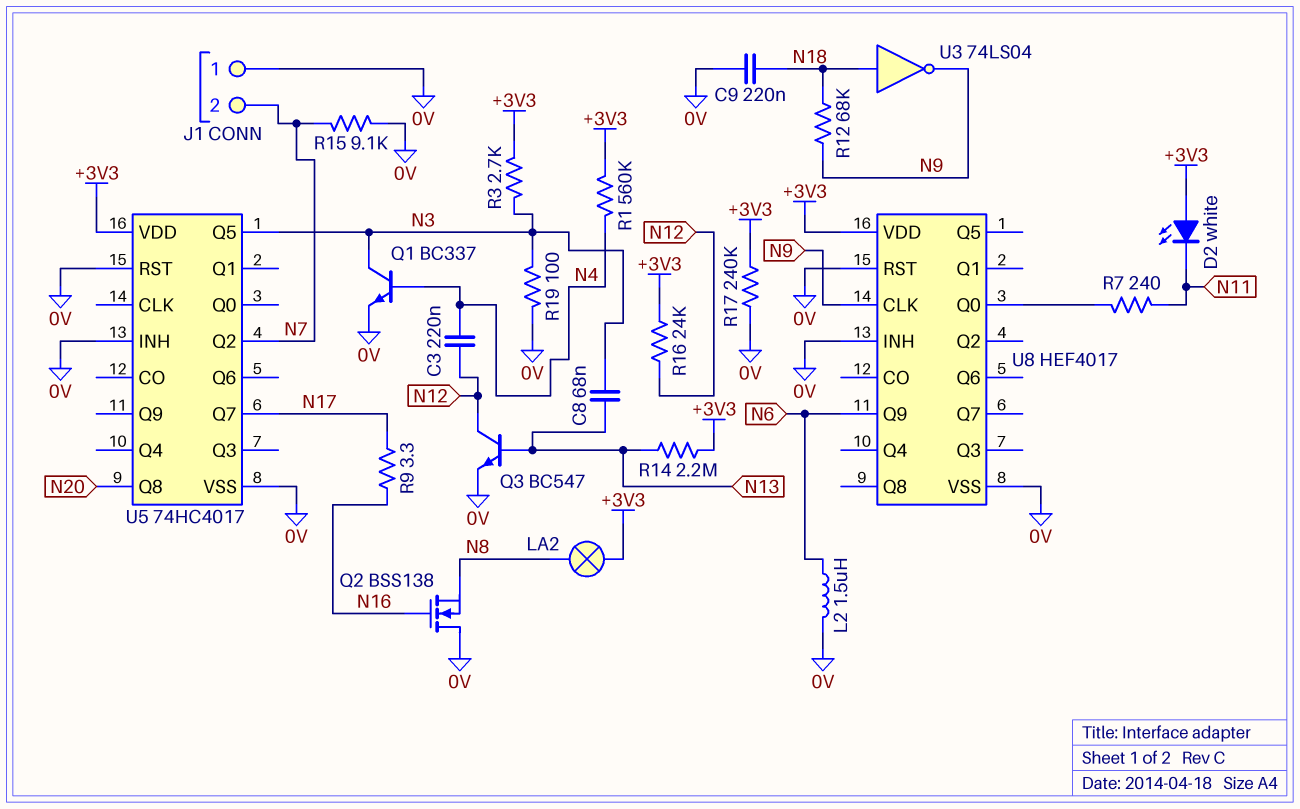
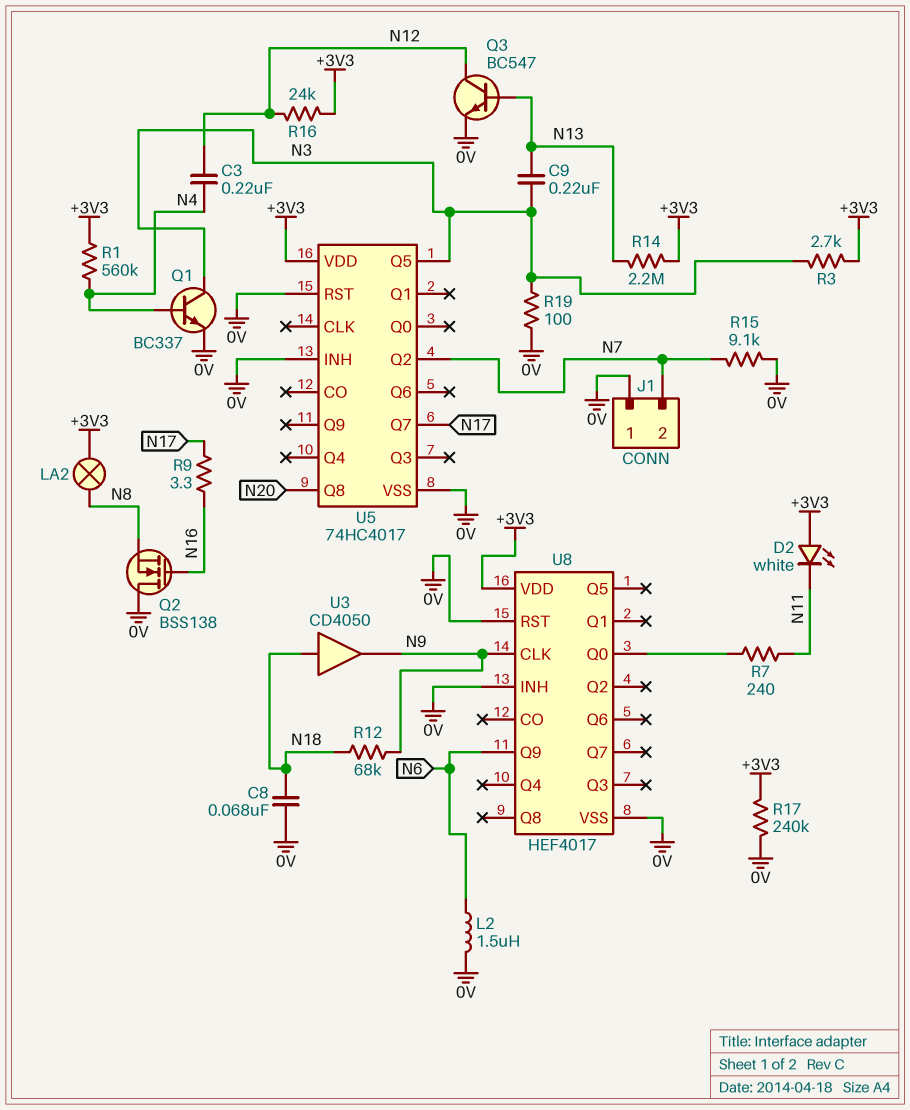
C8: 68nF (N3, N13) -> 68nF (0V, N18)
C9: 220nF (0V, N18) -> 220nF (N3, N13)
U3: NOT 74LS04 (in N18, out N9) -> buffer CD4050 (in N18, out N9)

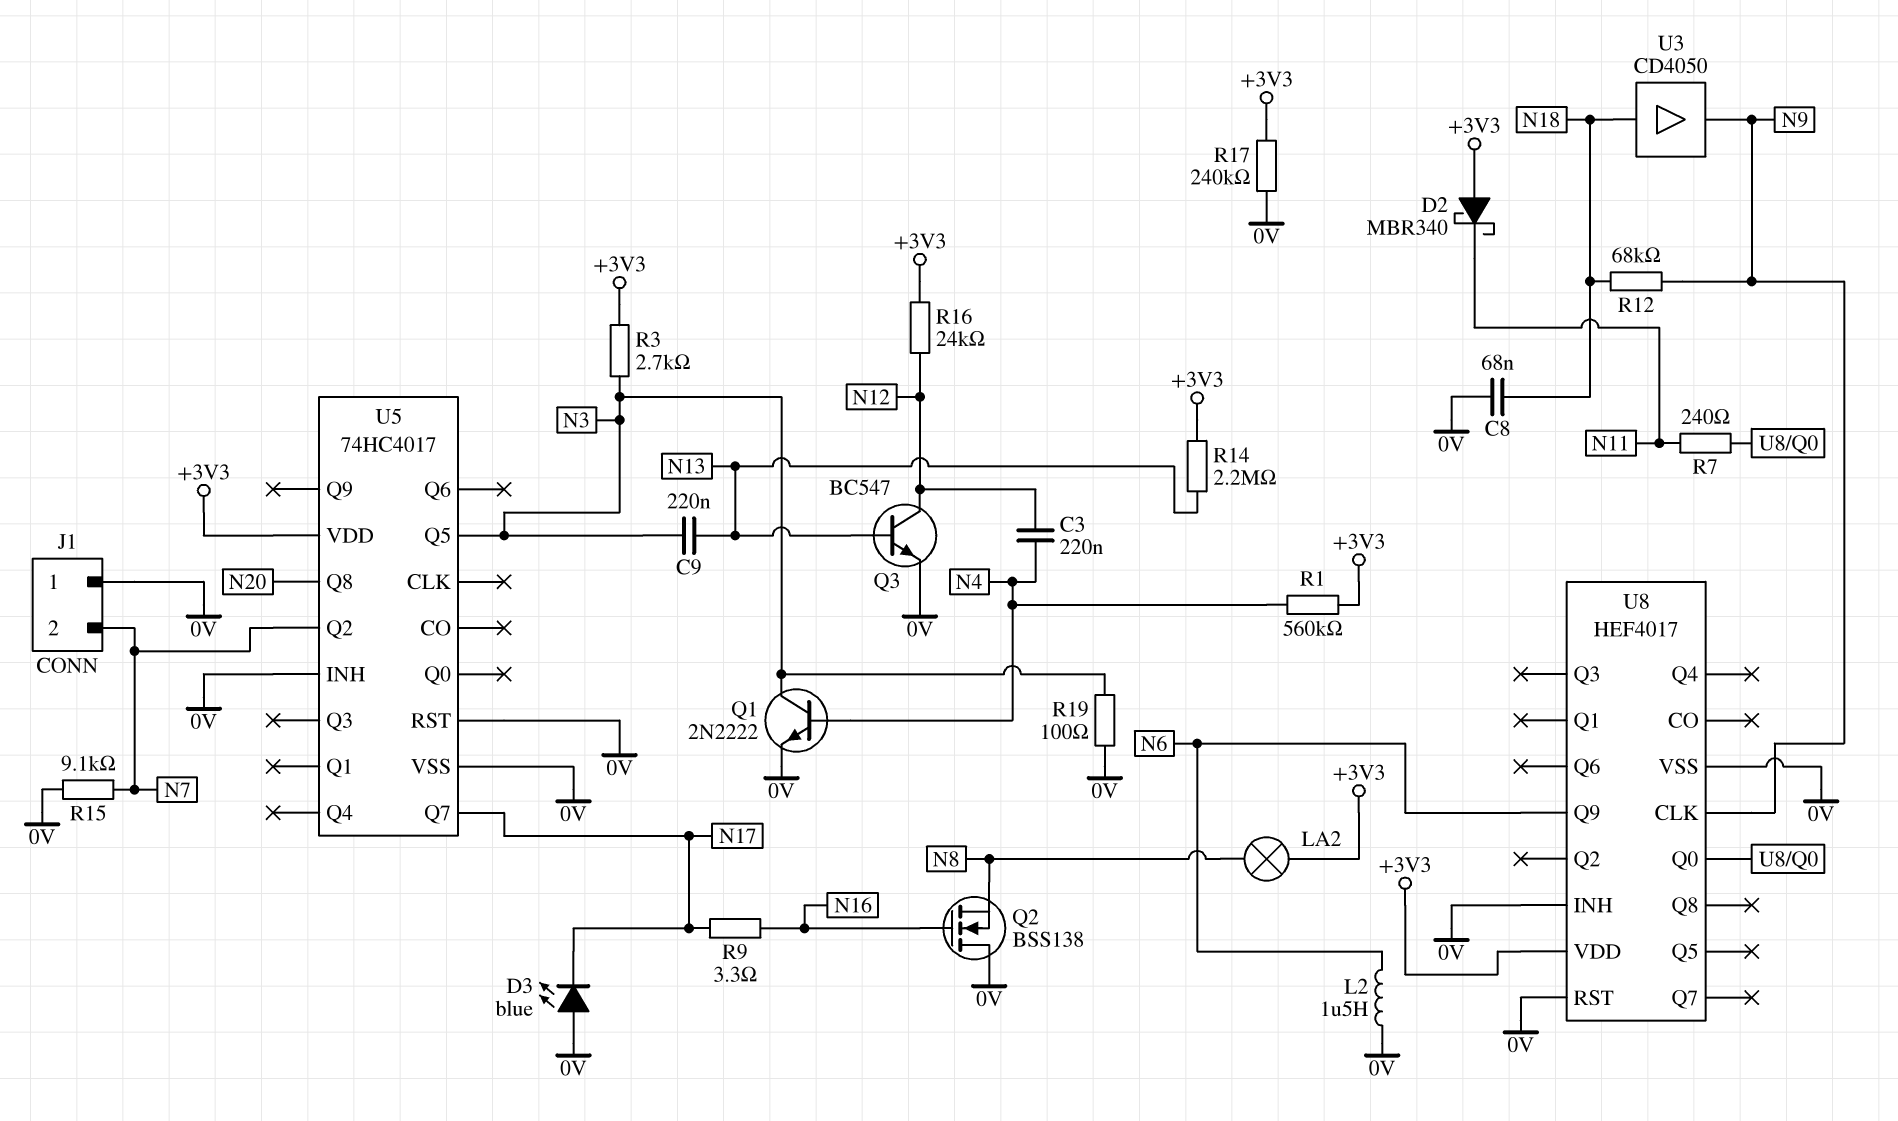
D2: LED white (A +3V3, K N11) -> schottky MBR340 (A +3V3, K N11)
D3: none -> LED blue (A 0V, K N17)
Q1: NPN BC337 (B N4, C N3, E 0V) -> NPN 2N2222 (B N4, C N3, E 0V)

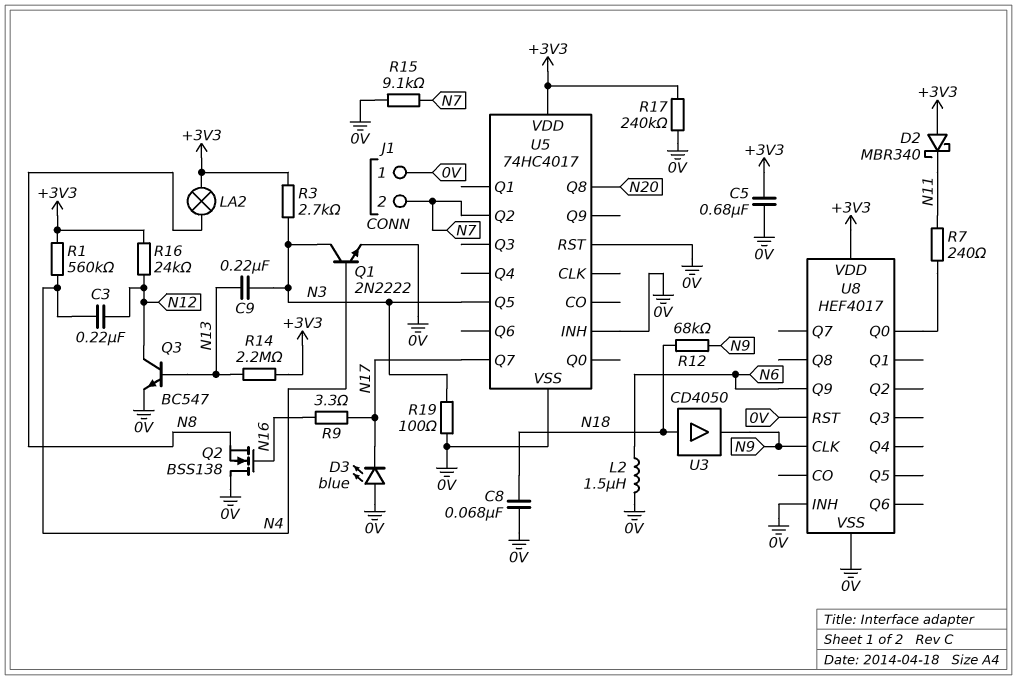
C5: none -> 680nF (+3V3, 0V)

